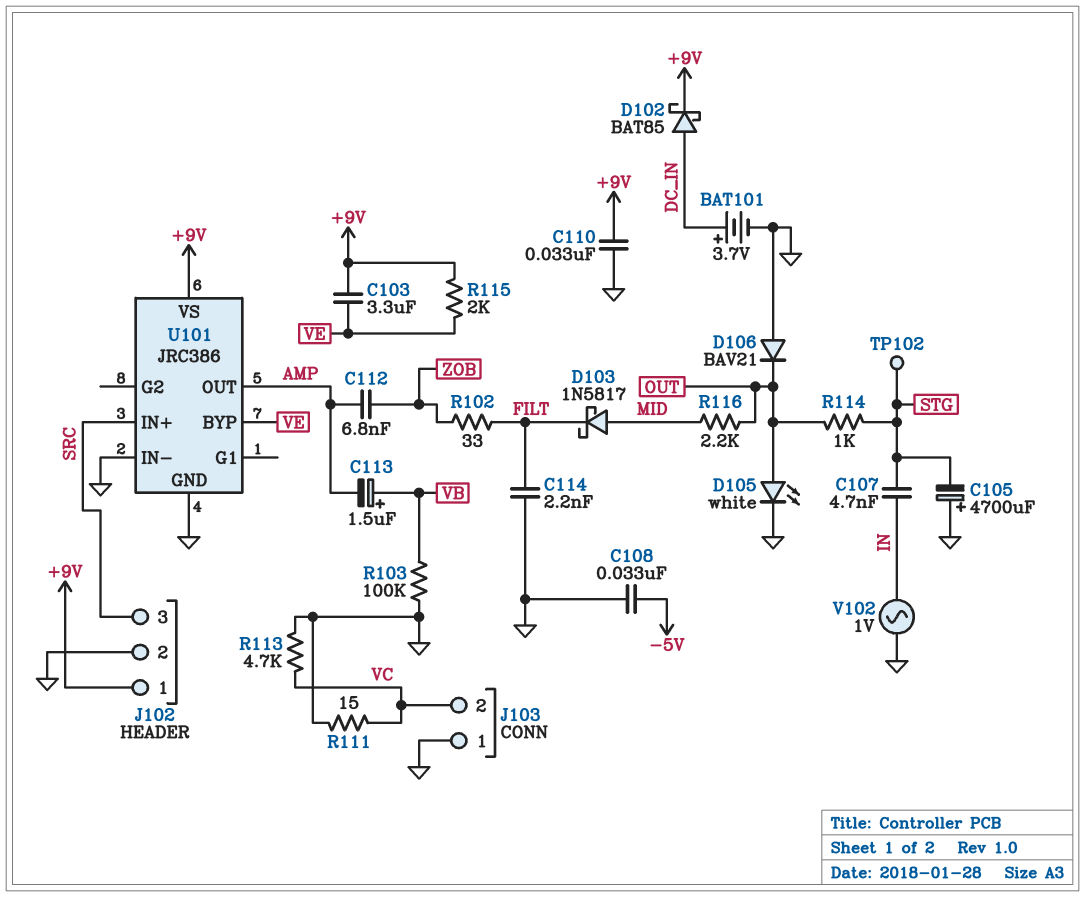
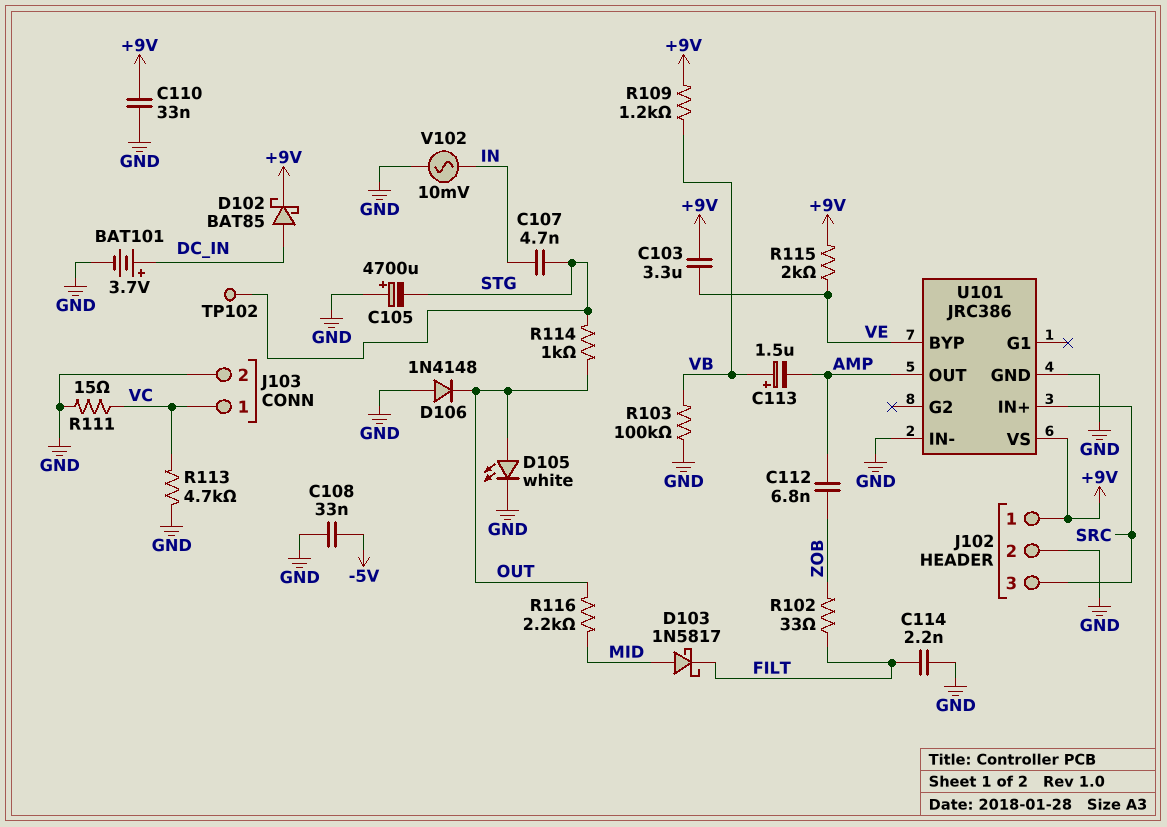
D106: diode BAV21 (A GND, K OUT) -> diode 1N4148 (A GND, K OUT)
J103 pin 1: GND -> VC
J103 pin 2: VC -> GND
R109: none -> 1.2k (+9V, VB)
V102: AC 1V (GND, IN) -> AC 10mV (GND, IN)

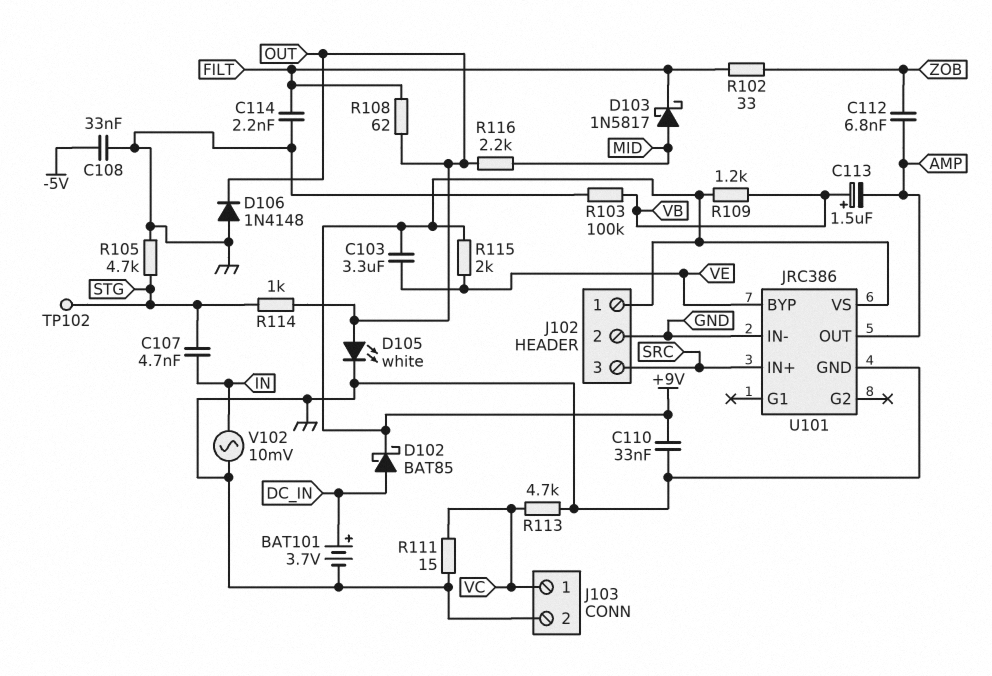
C105: 4700uF (plus GND, minus STG) -> none
R105: none -> 4.7k (GND, STG)
R108: none -> 62 (FILT, OUT)

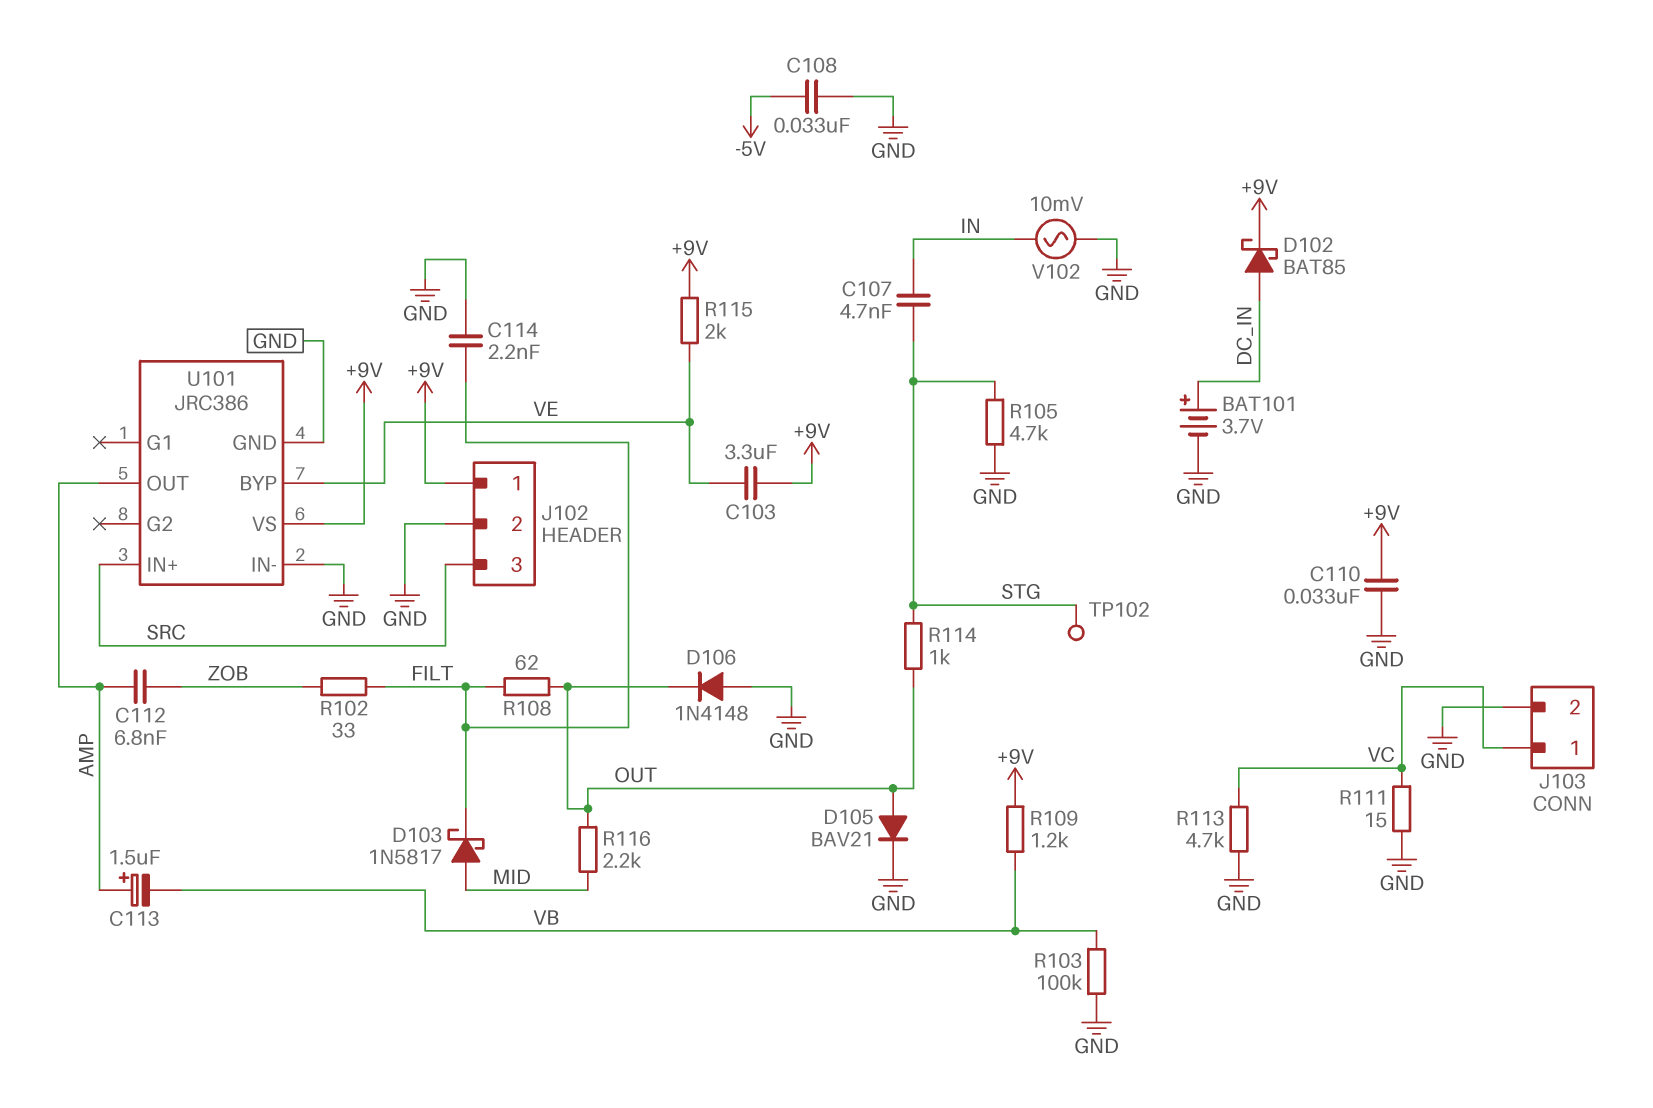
C113: 1.5uF (plus VB, minus AMP) -> 1.5uF (plus AMP, minus VB)
D105: LED white (A OUT, K GND) -> diode BAV21 (A OUT, K GND)

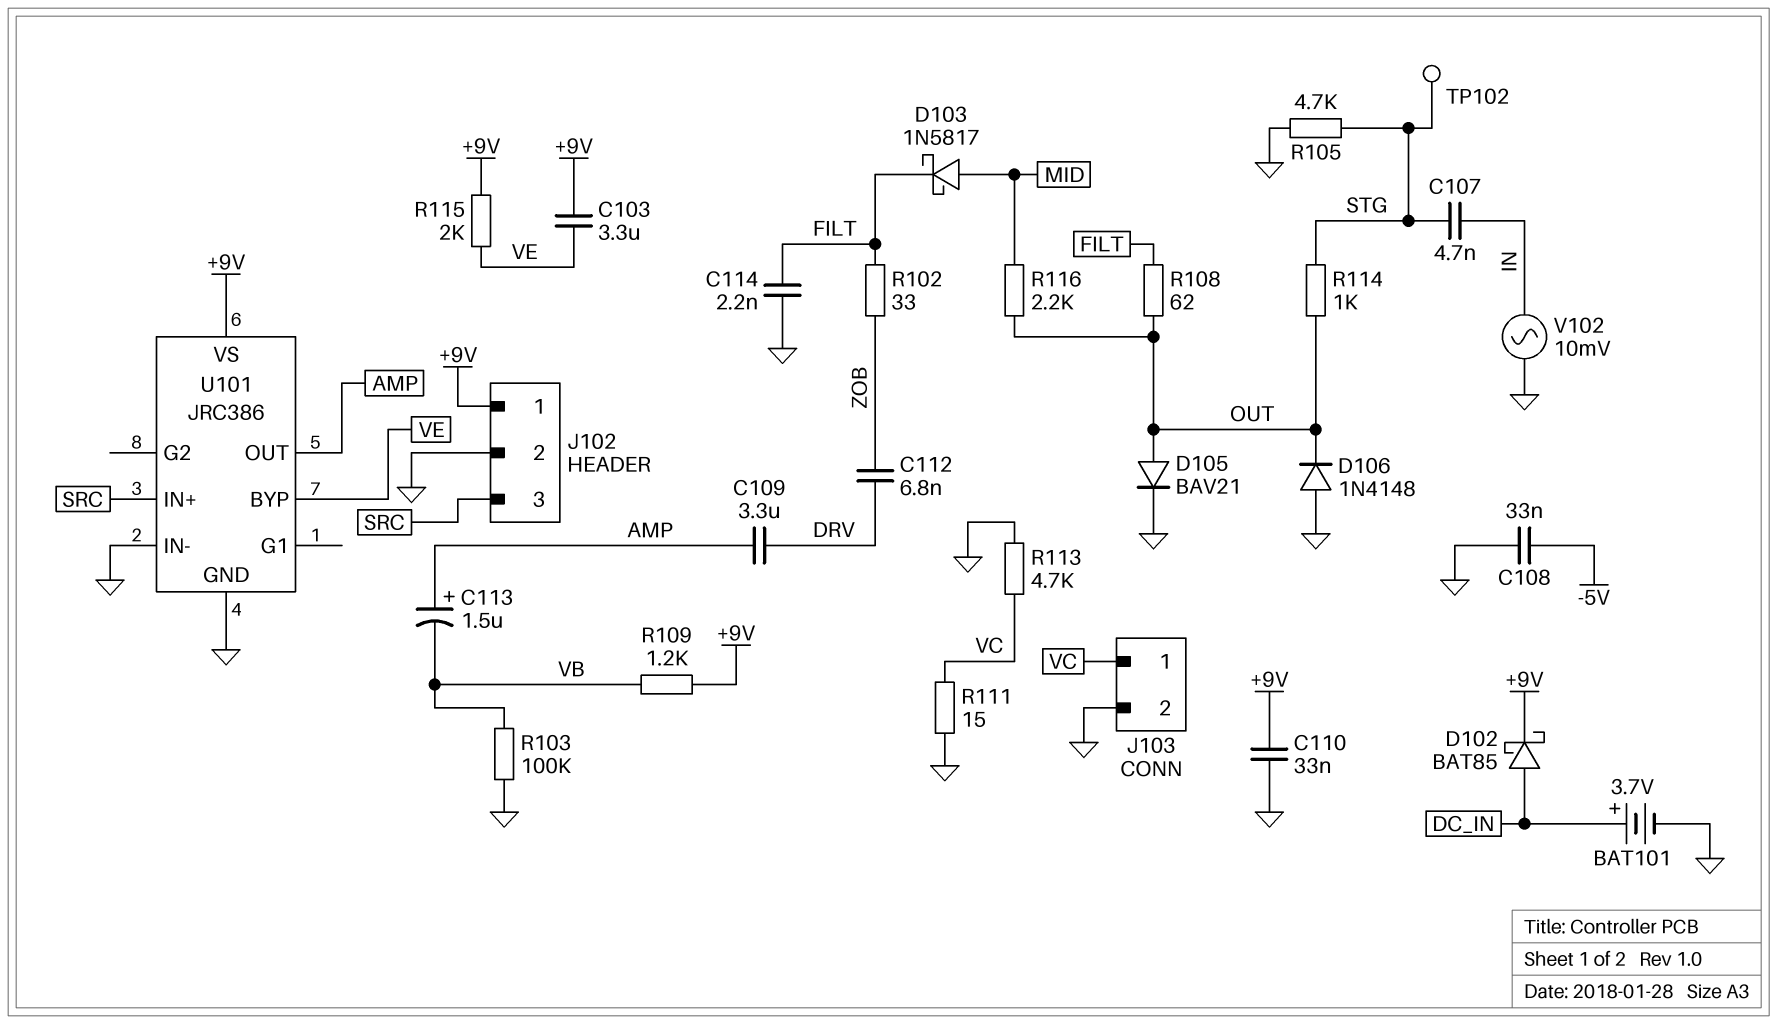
C109: none -> 3.3uF (AMP, DRV)
C112: 6.8nF (AMP, ZOB) -> 6.8nF (DRV, ZOB)

